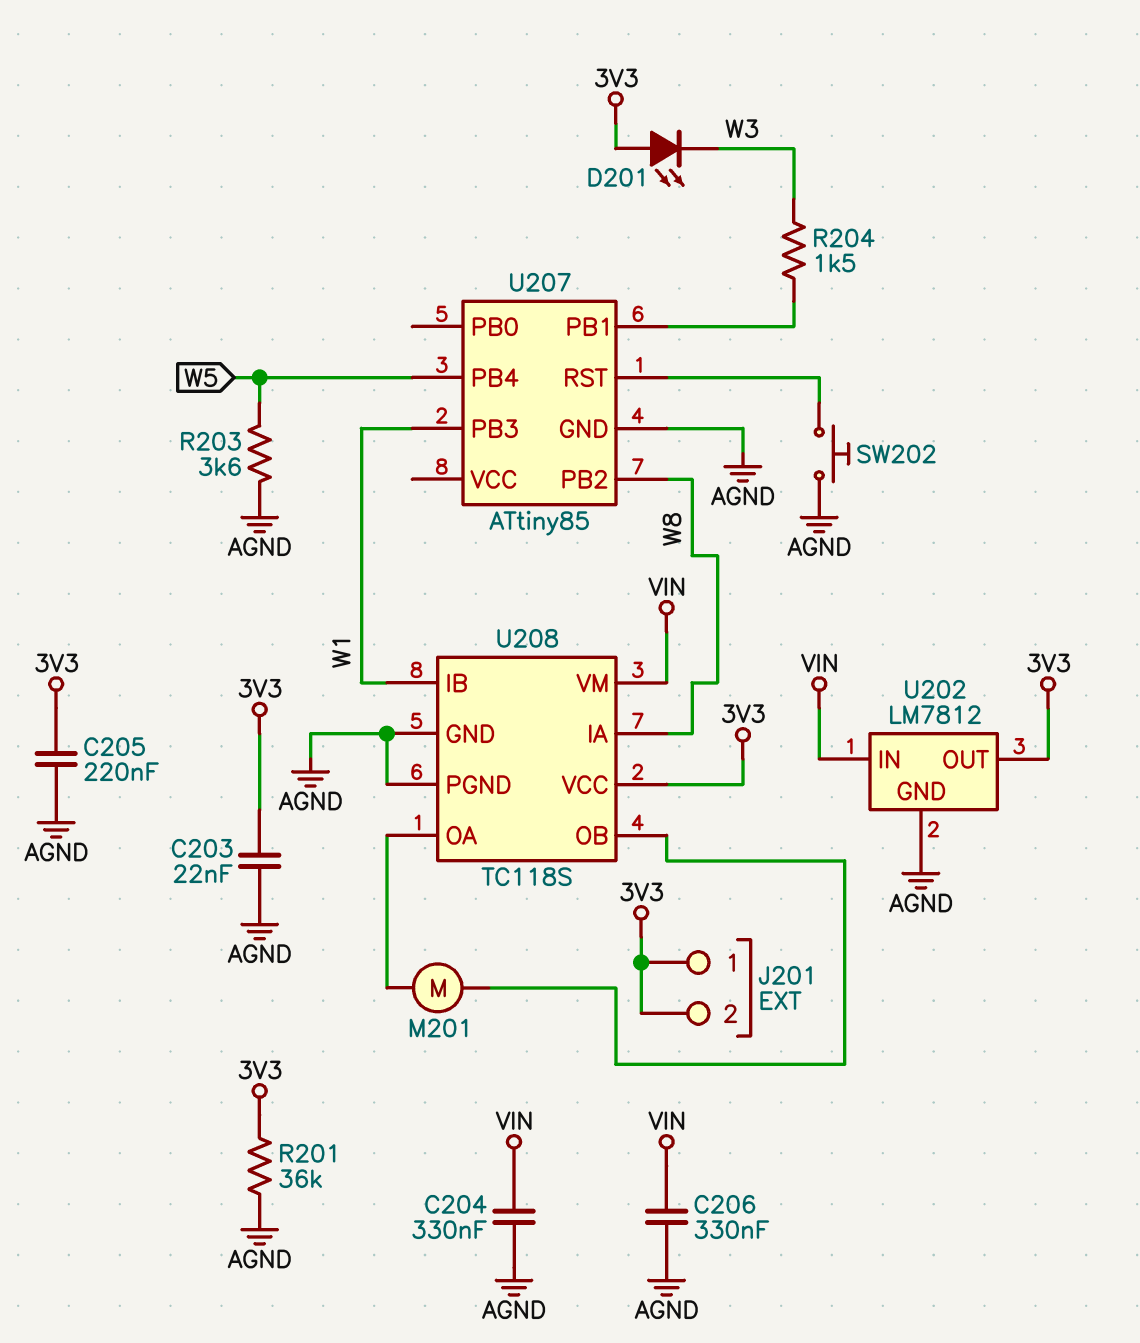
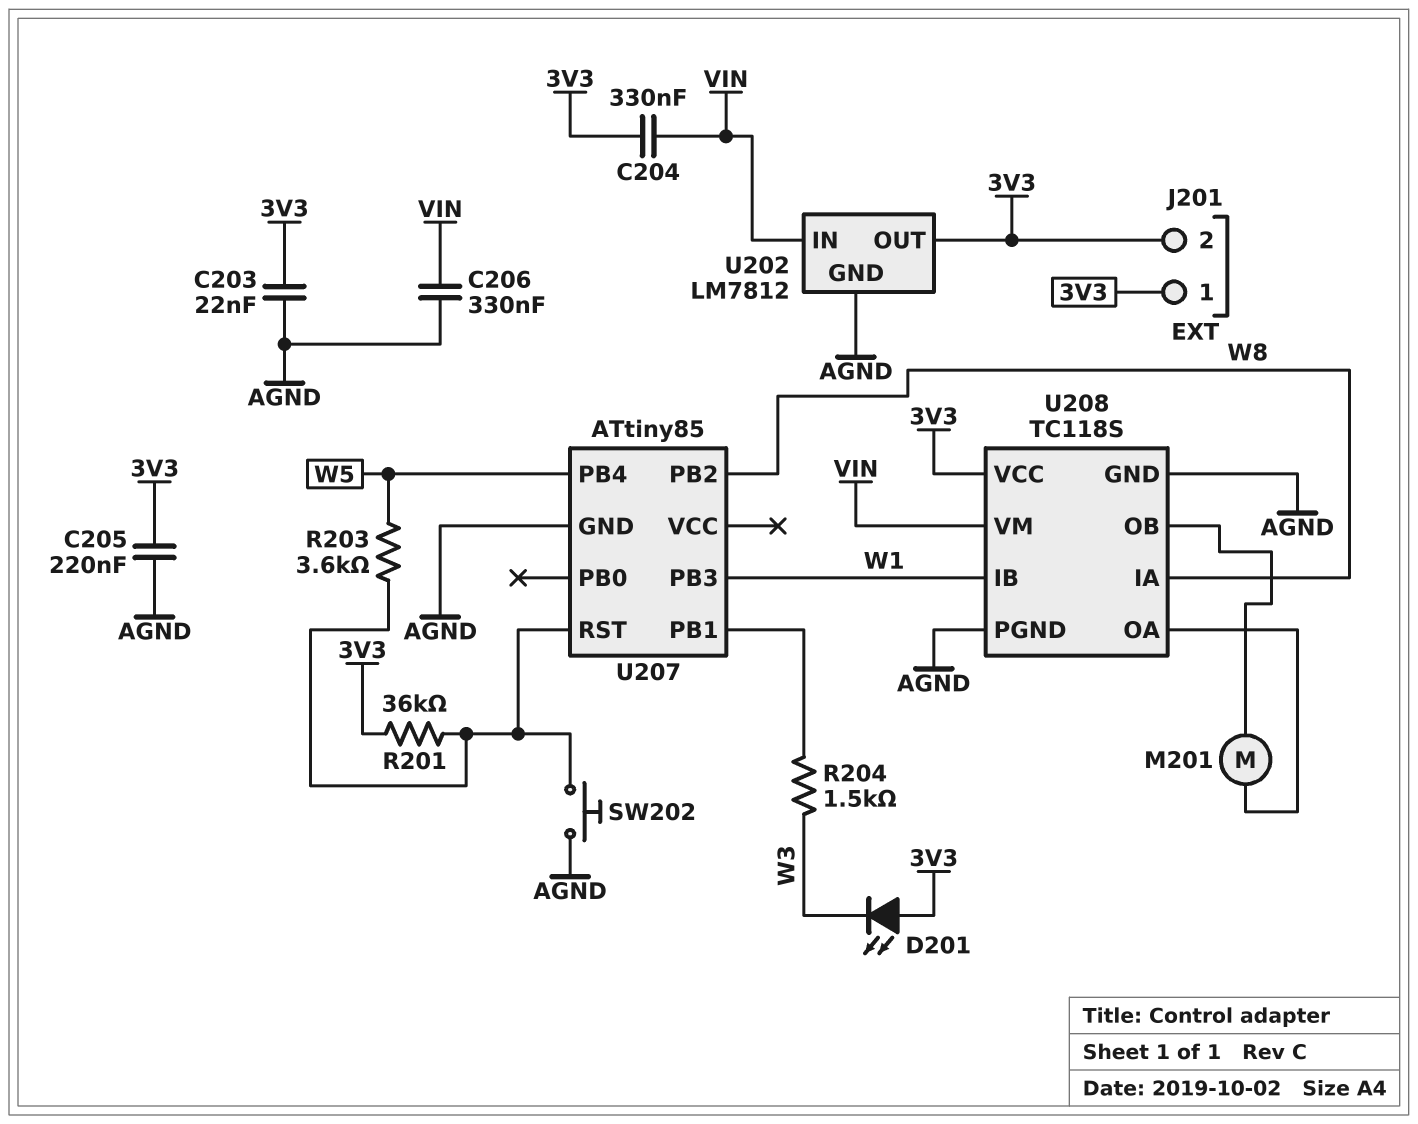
C204: 330nF (AGND, VIN) -> 330nF (3V3, VIN)
R201: 36k (3V3, AGND) -> 36k (3V3, U207/RST)
R203: 3.6k (AGND, W5) -> 3.6k (U207/RST, W5)

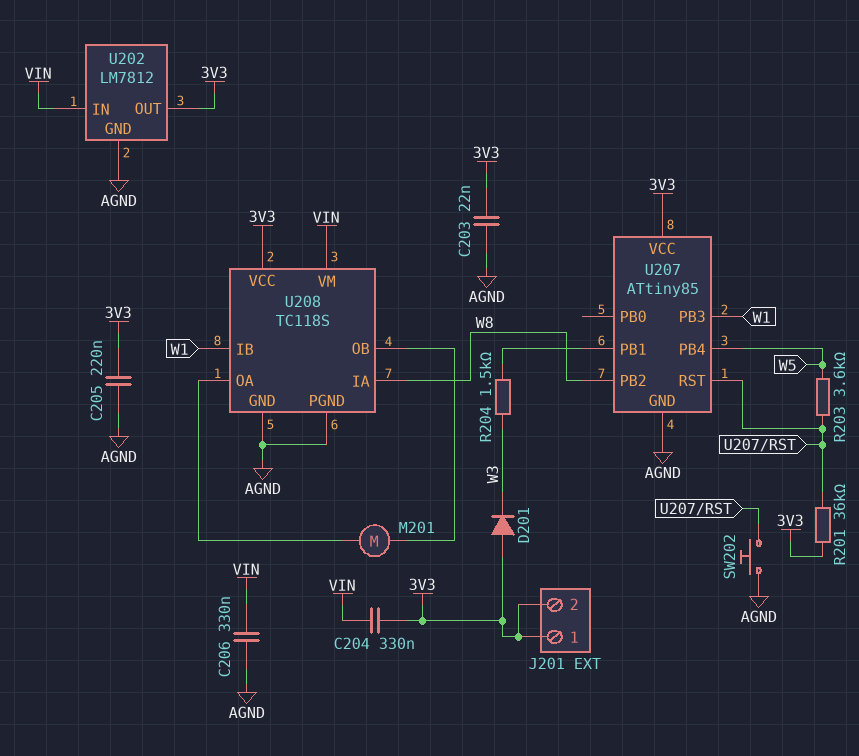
D201: LED (A 3V3, K W3) -> diode (A 3V3, K W3)
U207 pin VCC: none -> 3V3

